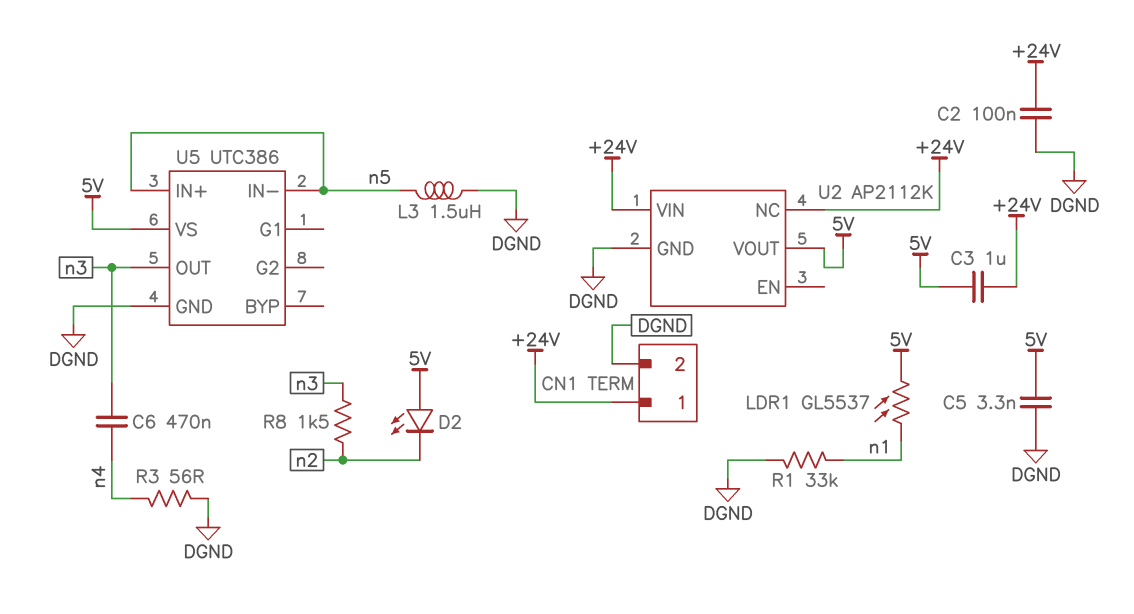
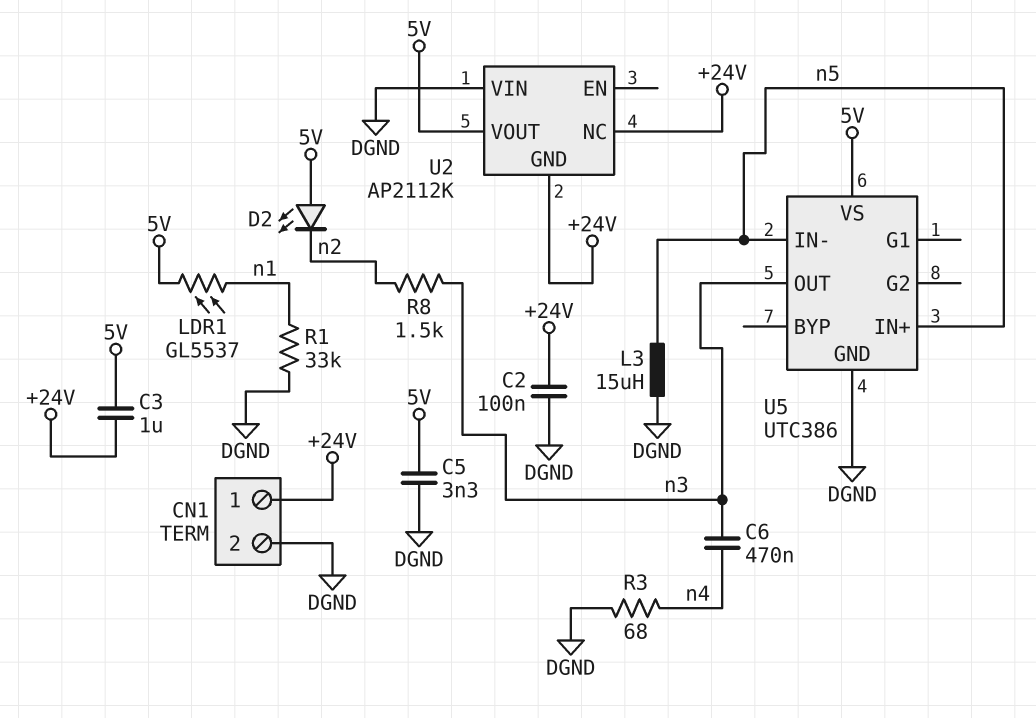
L3: 1.5uH (DGND, n5) -> 15uH (DGND, n5)
R3: 56 (DGND, n4) -> 68 (DGND, n4)
U2 pin GND: DGND -> +24V
U2 pin VIN: +24V -> DGND

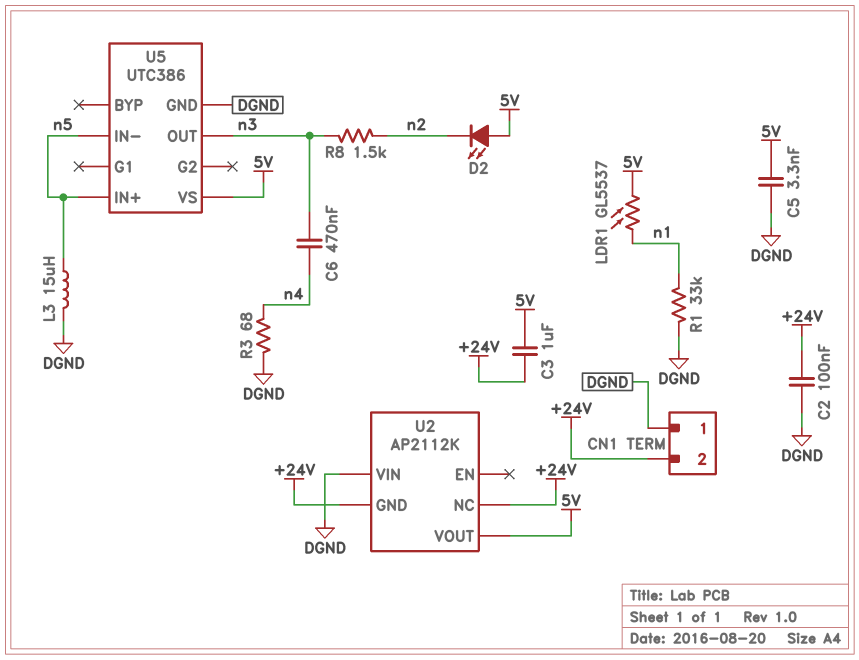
CN1 pin 1: +24V -> DGND
CN1 pin 2: DGND -> +24V

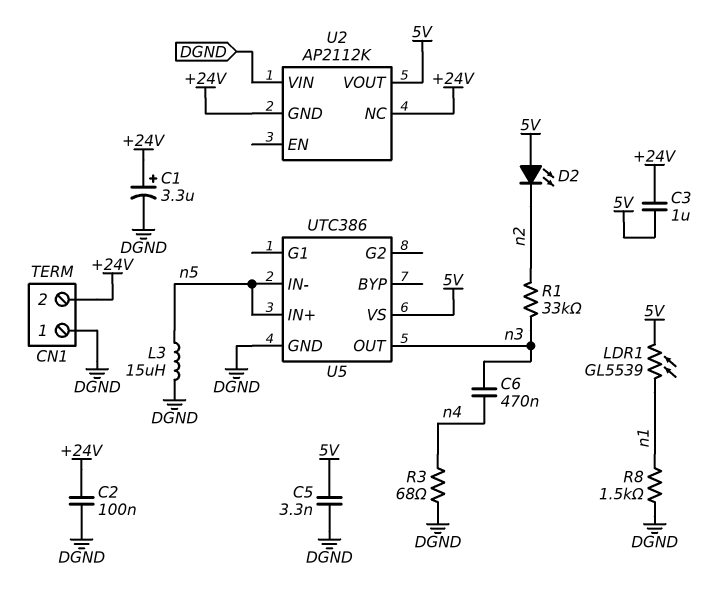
C1: none -> 3.3uF (plus +24V, minus DGND)
LDR1: GL5537 (5V, n1) -> GL5539 (5V, n1)
R1: 33k (DGND, n1) -> 33k (n2, n3)
R8: 1.5k (n2, n3) -> 1.5k (DGND, n1)

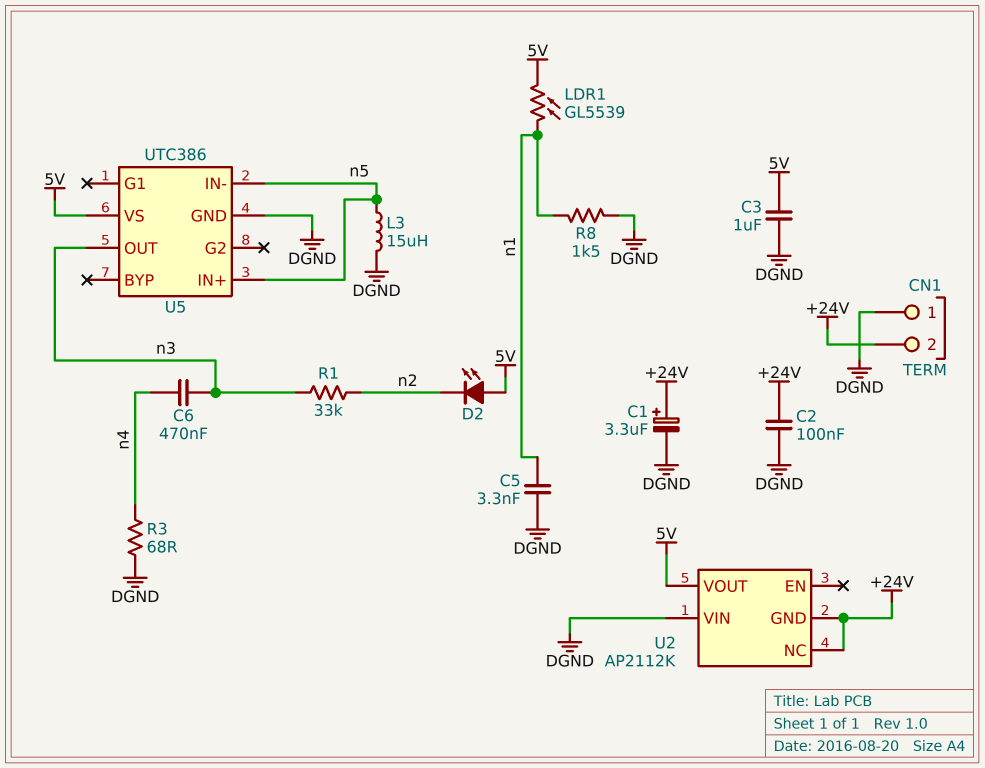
C3: 1uF (+24V, 5V) -> 1uF (5V, DGND)
C5: 3.3nF (5V, DGND) -> 3.3nF (DGND, n1)

